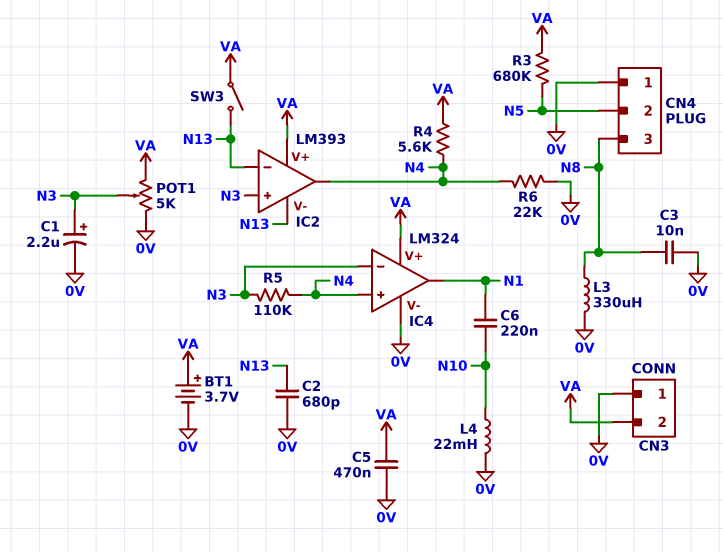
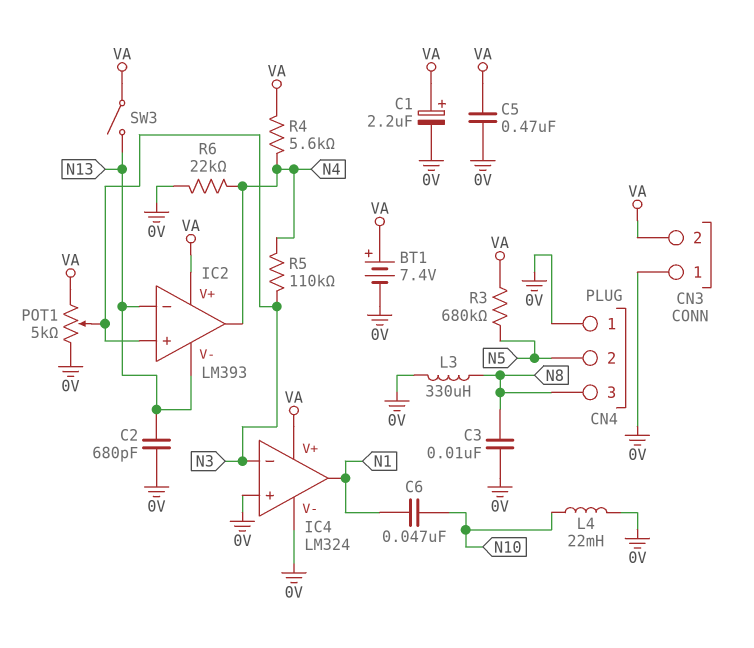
BT1: 3.7V (plus VA, minus 0V) -> 7.4V (plus VA, minus 0V)
C1: 2.2uF (plus N3, minus 0V) -> 2.2uF (plus VA, minus 0V)
C6: 220nF (N1, N10) -> 47nF (N1, N10)
IC4 pin in+: N4 -> 0V

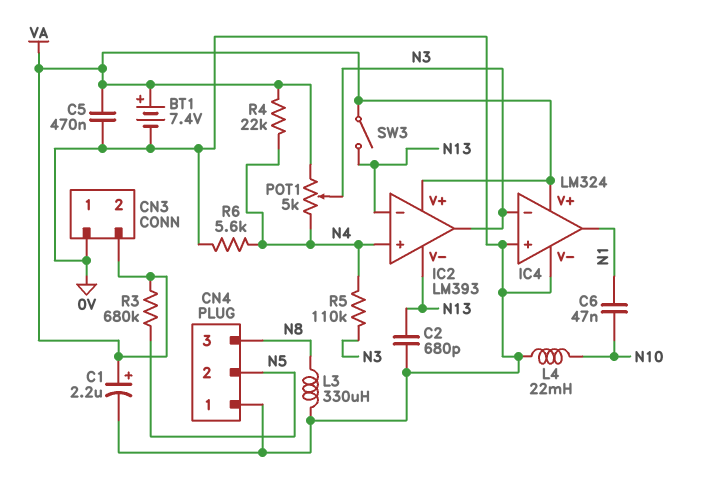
C3: 10nF (0V, N8) -> none
IC2 pin in+: N3 -> N4
IC2 pin out: N4 -> N3
POT1: 5k (0V, VA, wiper N3) -> 5k (N4, VA, wiper N3)
R4: 5.6k (N4, VA) -> 22k (N4, VA)
R6: 22k (0V, N4) -> 5.6k (0V, N4)

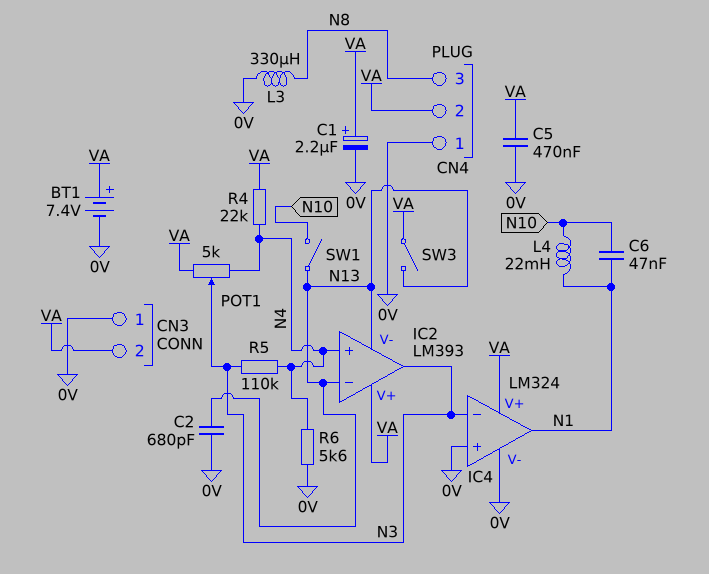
CN4 pin 2: N5 -> VA
L4: 22mH (0V, N10) -> 22mH (N1, N10)
R3: 680k (N5, VA) -> none
SW1: none -> switch (N10, N13)

